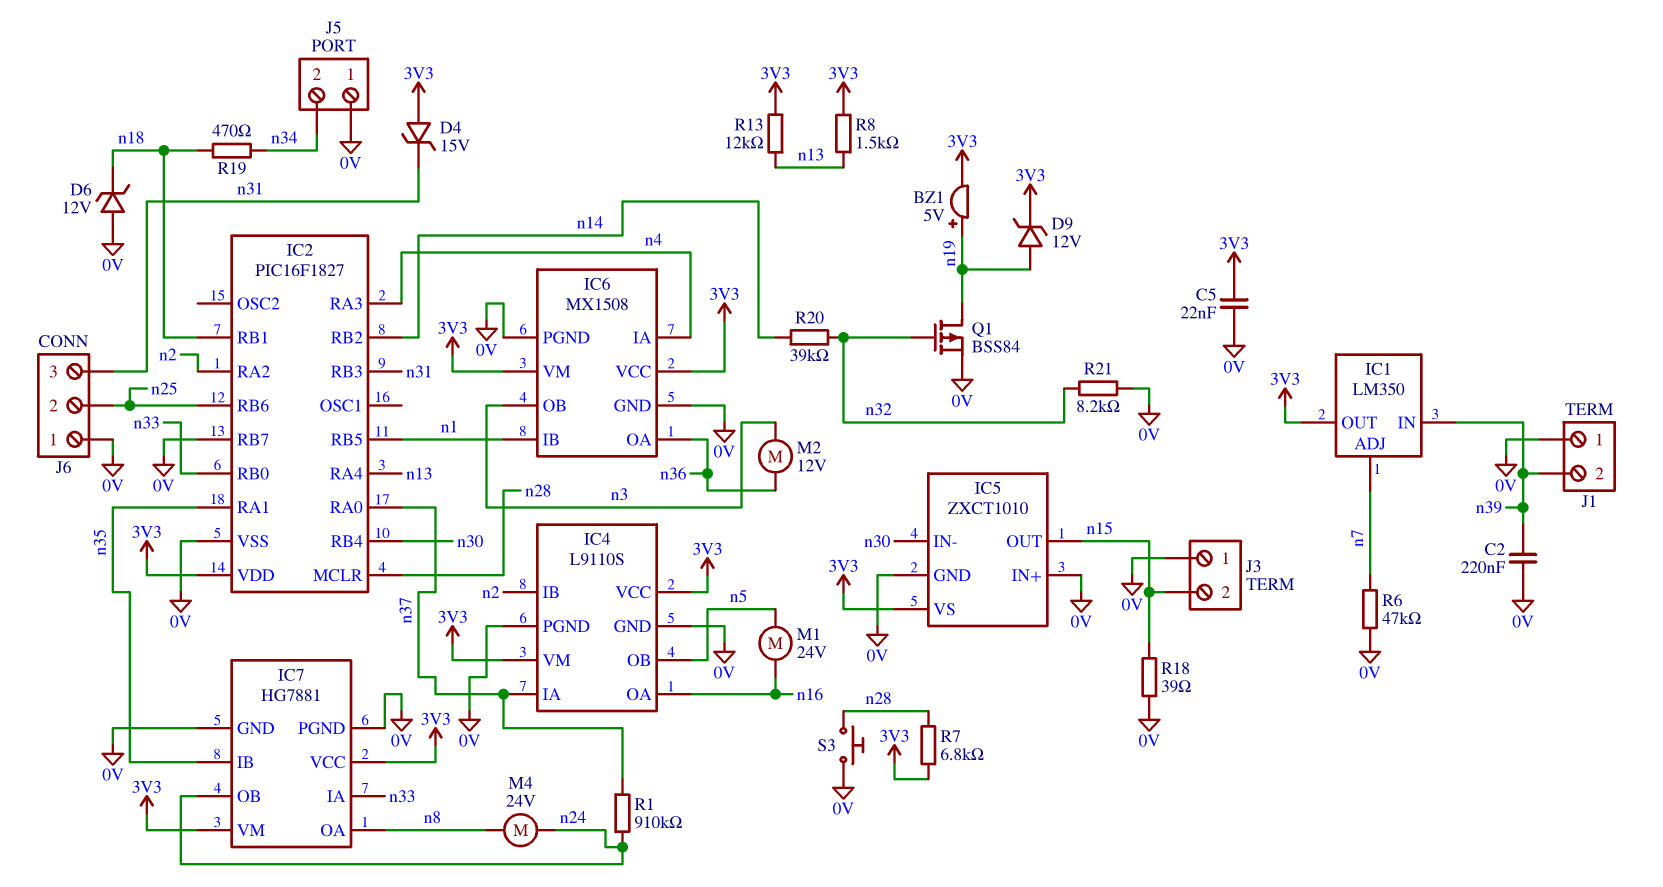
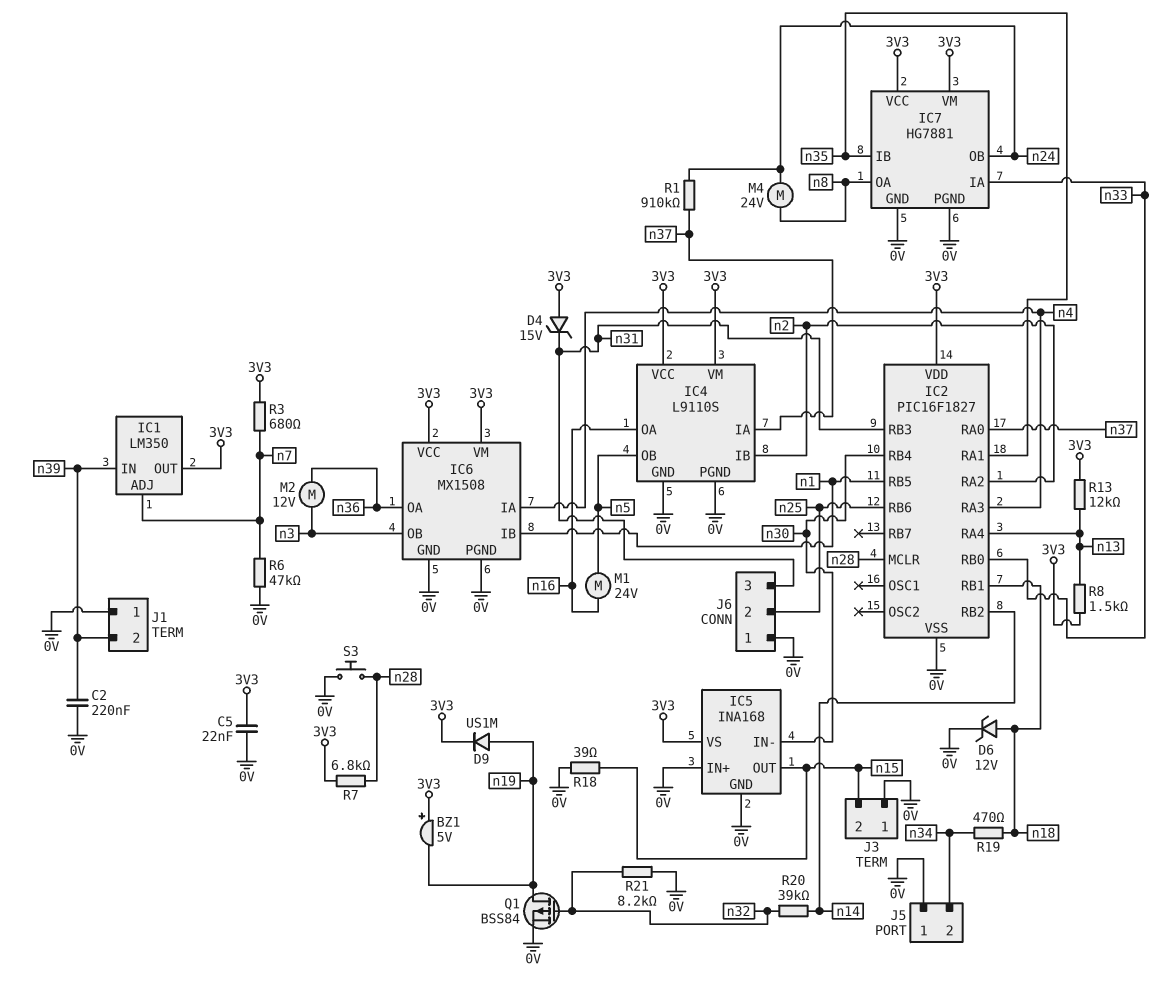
BZ1: buzzer 5V (plus n19, minus 3V3) -> buzzer 5V (plus 3V3, minus n19)
D6: zener 12V (A 0V, K n18) -> zener 12V (A n18, K 0V)
D9: zener 12V (A n19, K 3V3) -> diode US1M (A n19, K 3V3)
IC2 pin RB7: 0V -> none
IC5: ZXCT1010 -> INA168
R3: none -> 680 (3V3, n7)

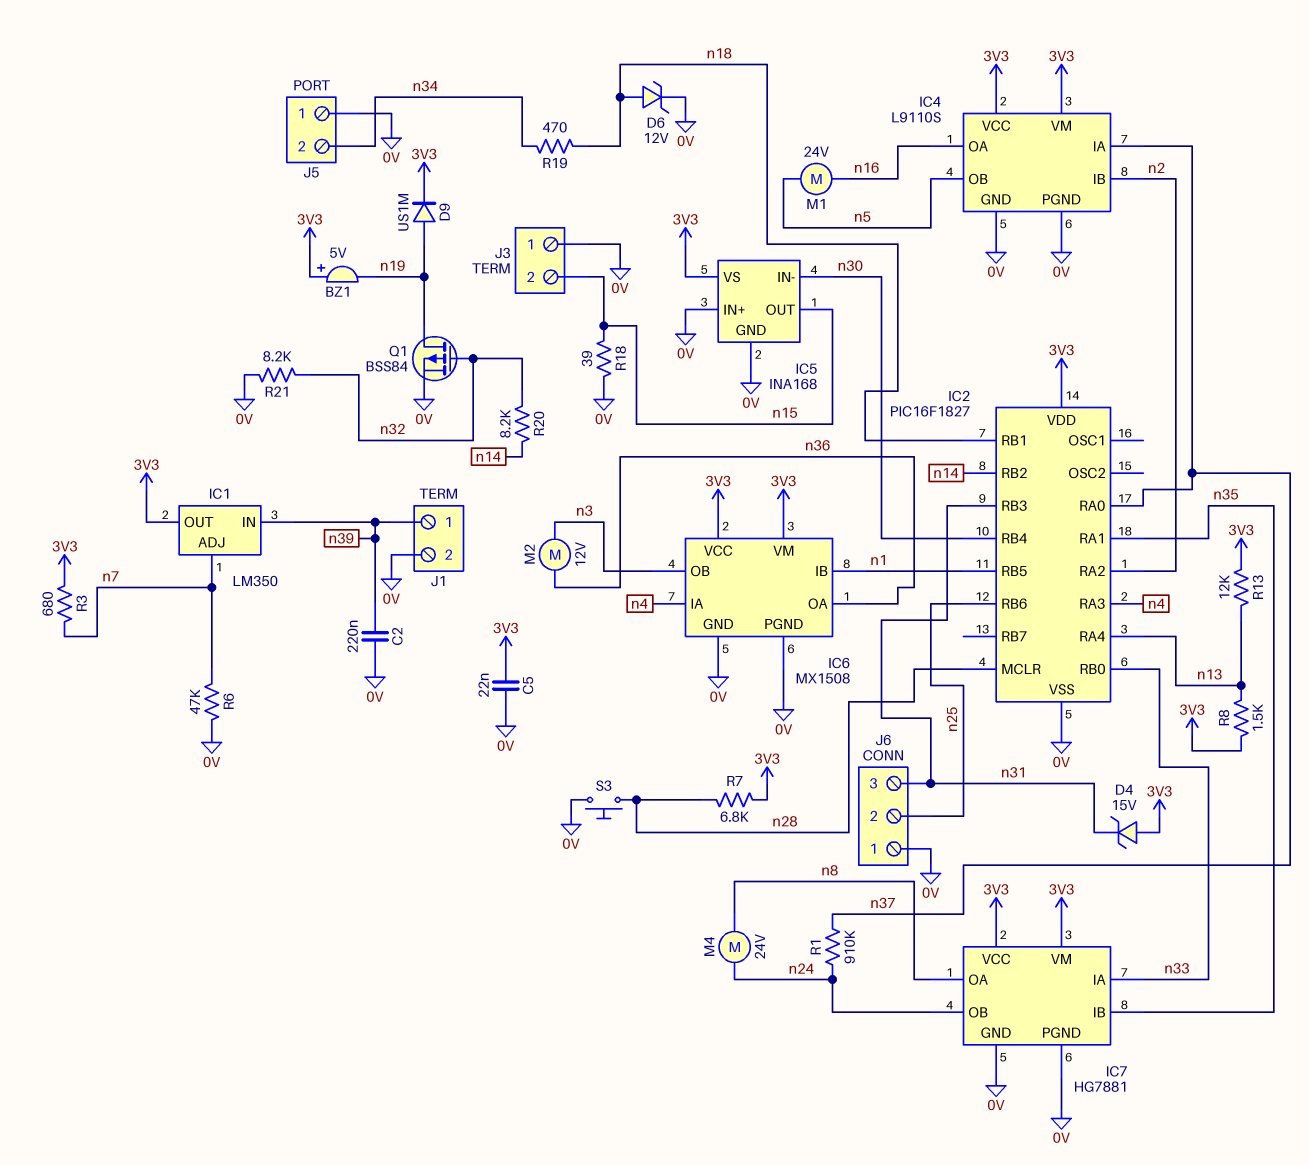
J1 pin 1: 0V -> n39
J1 pin 2: n39 -> 0V
R20: 39k (n14, n32) -> 8.2k (n14, n32)

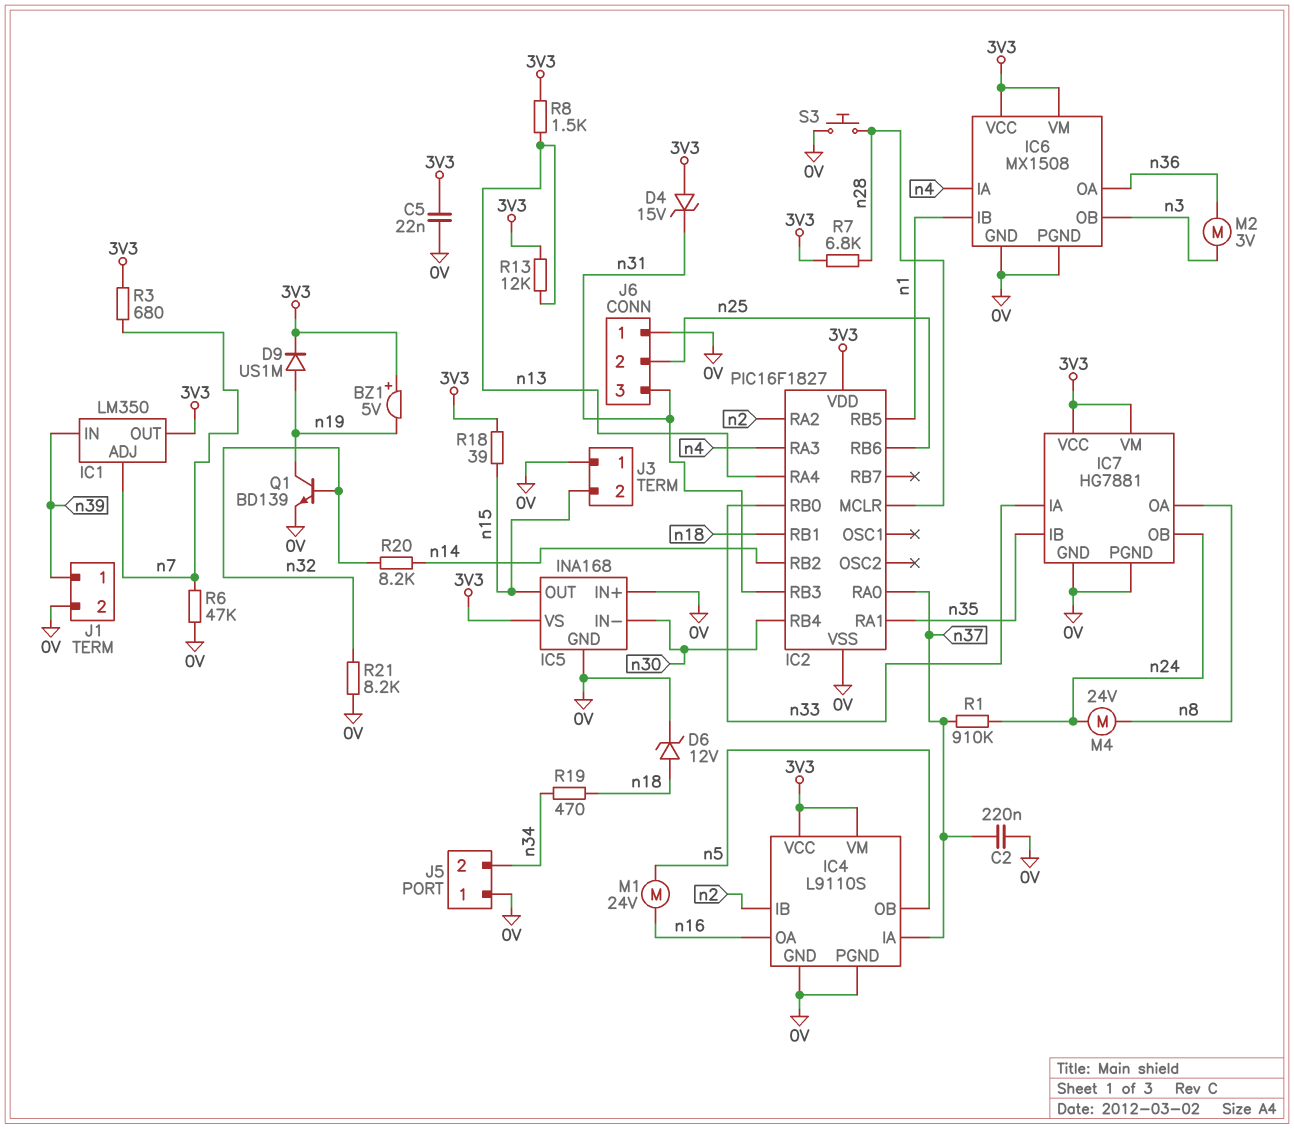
C2: 220nF (0V, n39) -> 220nF (0V, n37)
M2: motor 12V (n3, n36) -> motor 3V (n3, n36)
Q1: PMOS BSS84 (G n32, D n19, S 0V) -> NPN BD139 (B n32, C n19, E 0V)
R18: 39 (0V, n15) -> 39 (3V3, n15)

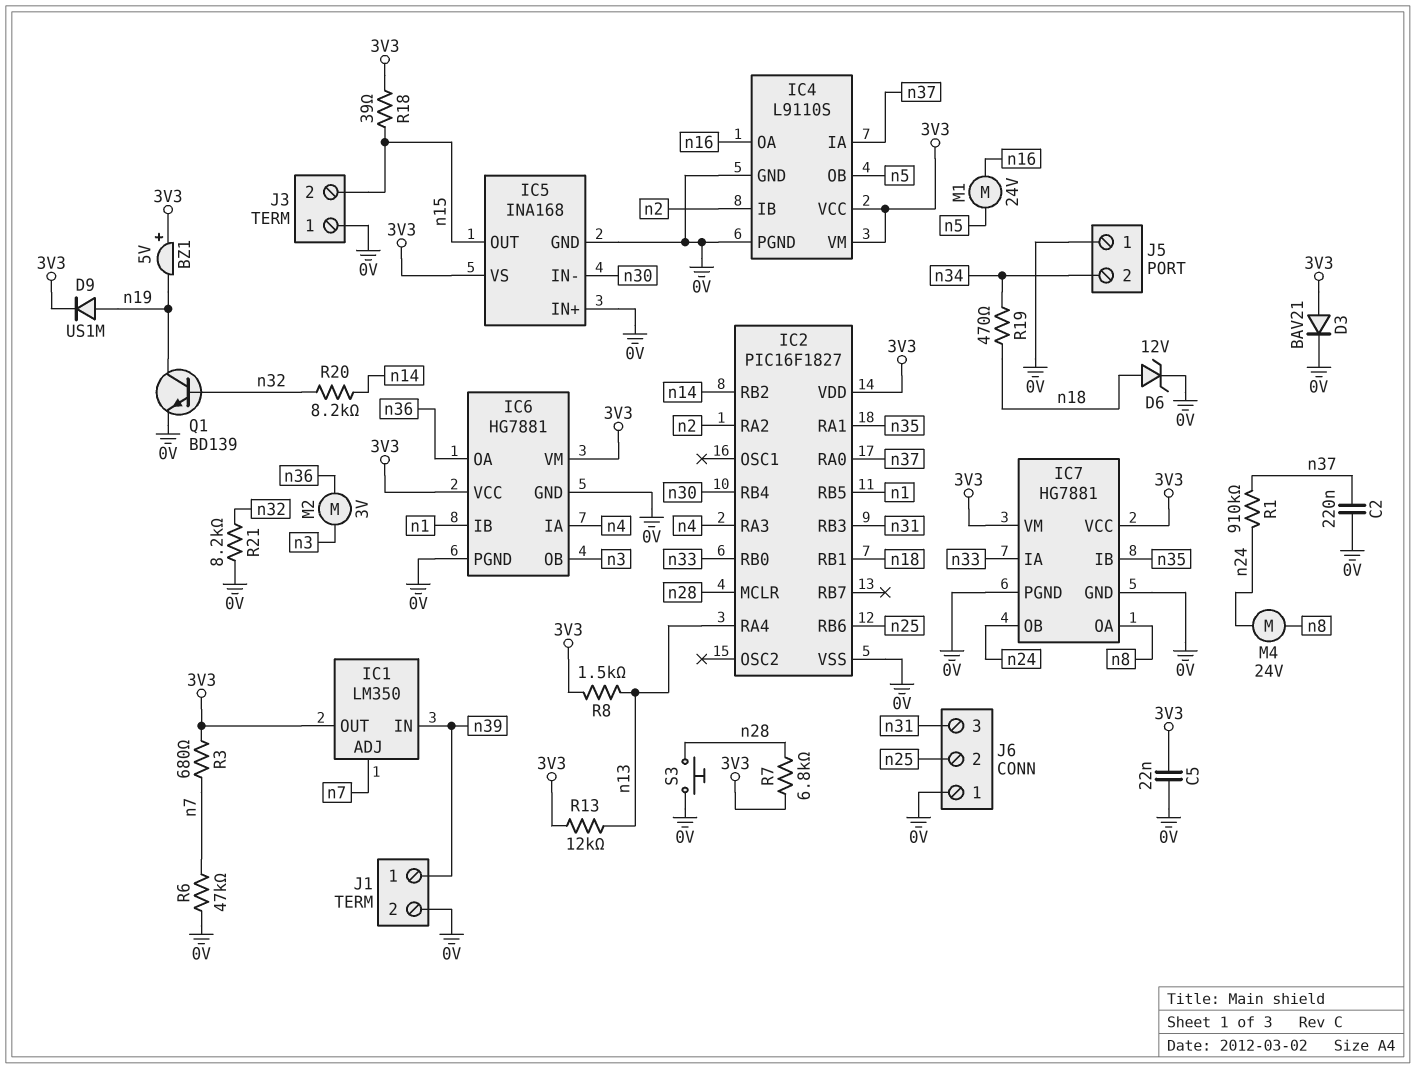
D3: none -> diode BAV21 (A 3V3, K 0V)
D4: zener 15V (A 3V3, K n31) -> none
IC6: MX1508 -> HG7881

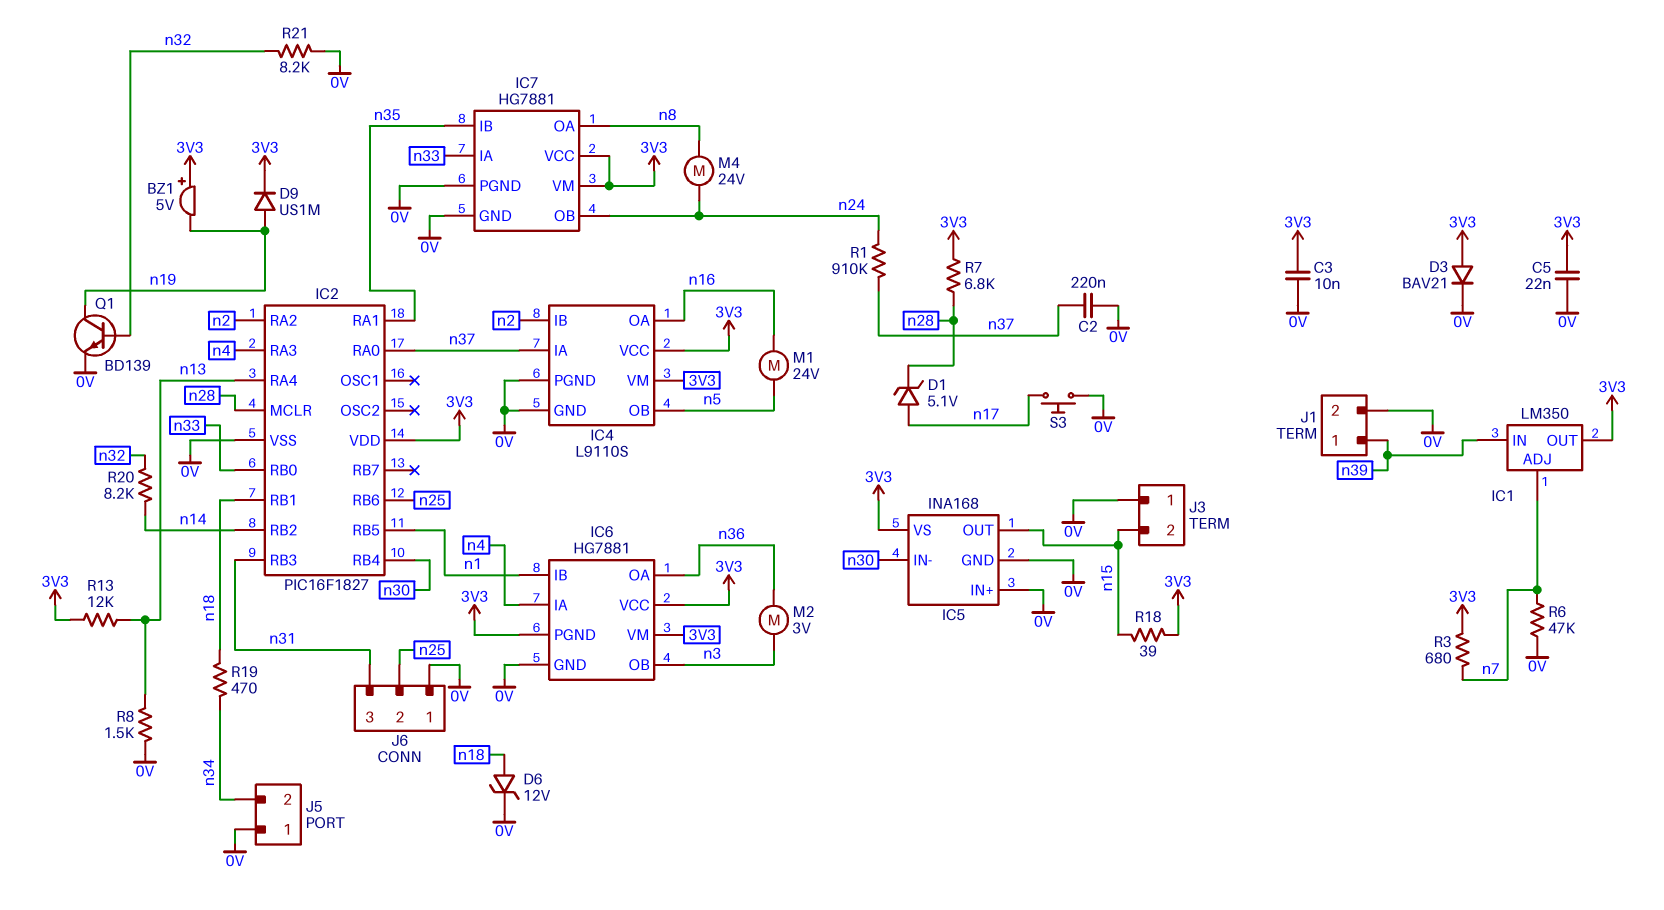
C3: none -> 10nF (0V, 3V3)
D1: none -> zener 5.1V (A n17, K n28)
IC6 pin PGND: 0V -> 3V3
R8: 1.5k (3V3, n13) -> 1.5k (0V, n13)
S3: button (0V, n28) -> button (0V, n17)

